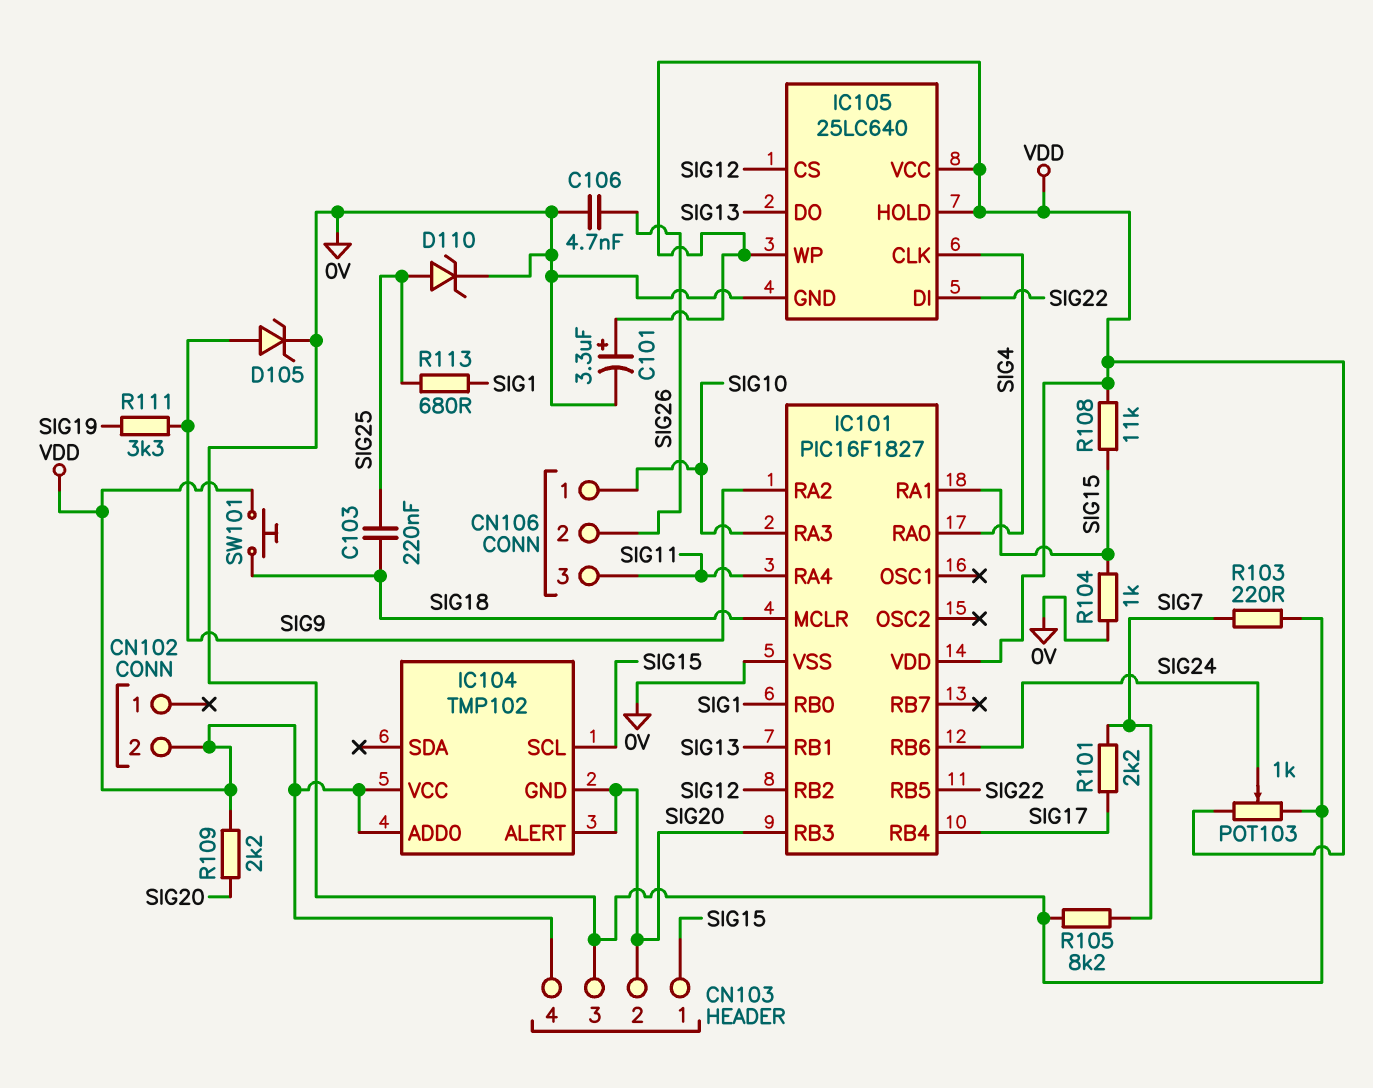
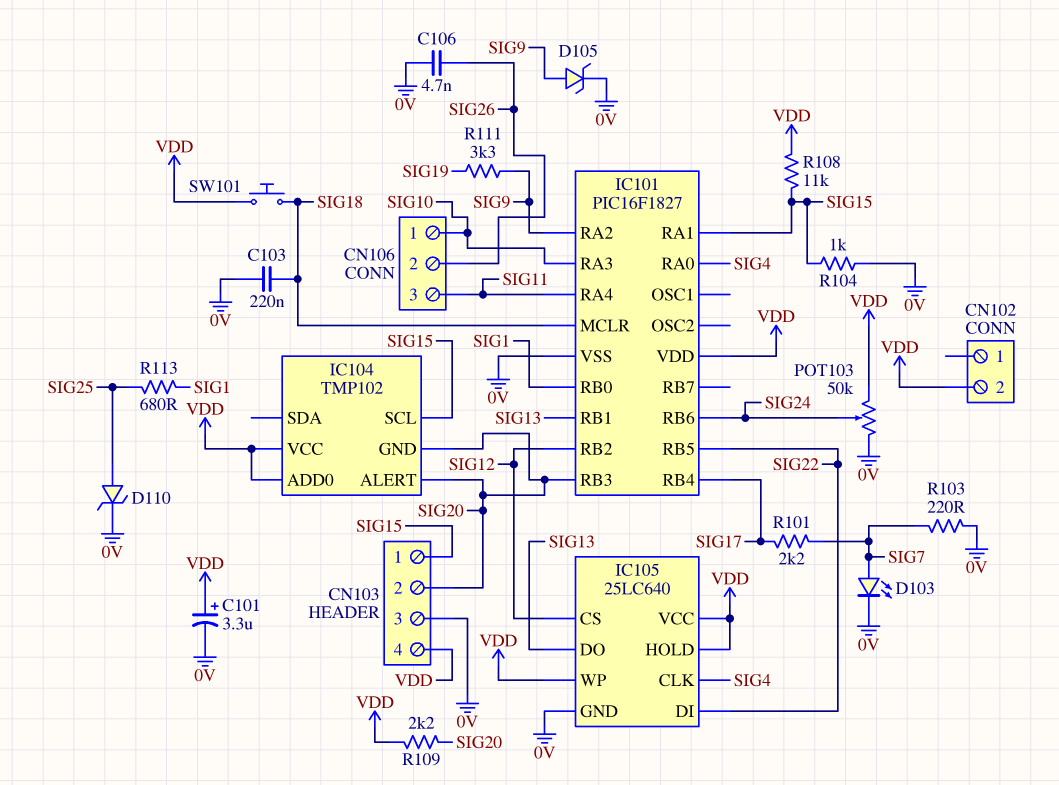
C103: 220nF (SIG18, SIG25) -> 220nF (0V, SIG18)
D103: none -> LED (A SIG7, K 0V)
POT103: 1k (0V, VDD, wiper SIG24) -> 50k (0V, VDD, wiper SIG24)
R105: 8.2k (0V, SIG7) -> none

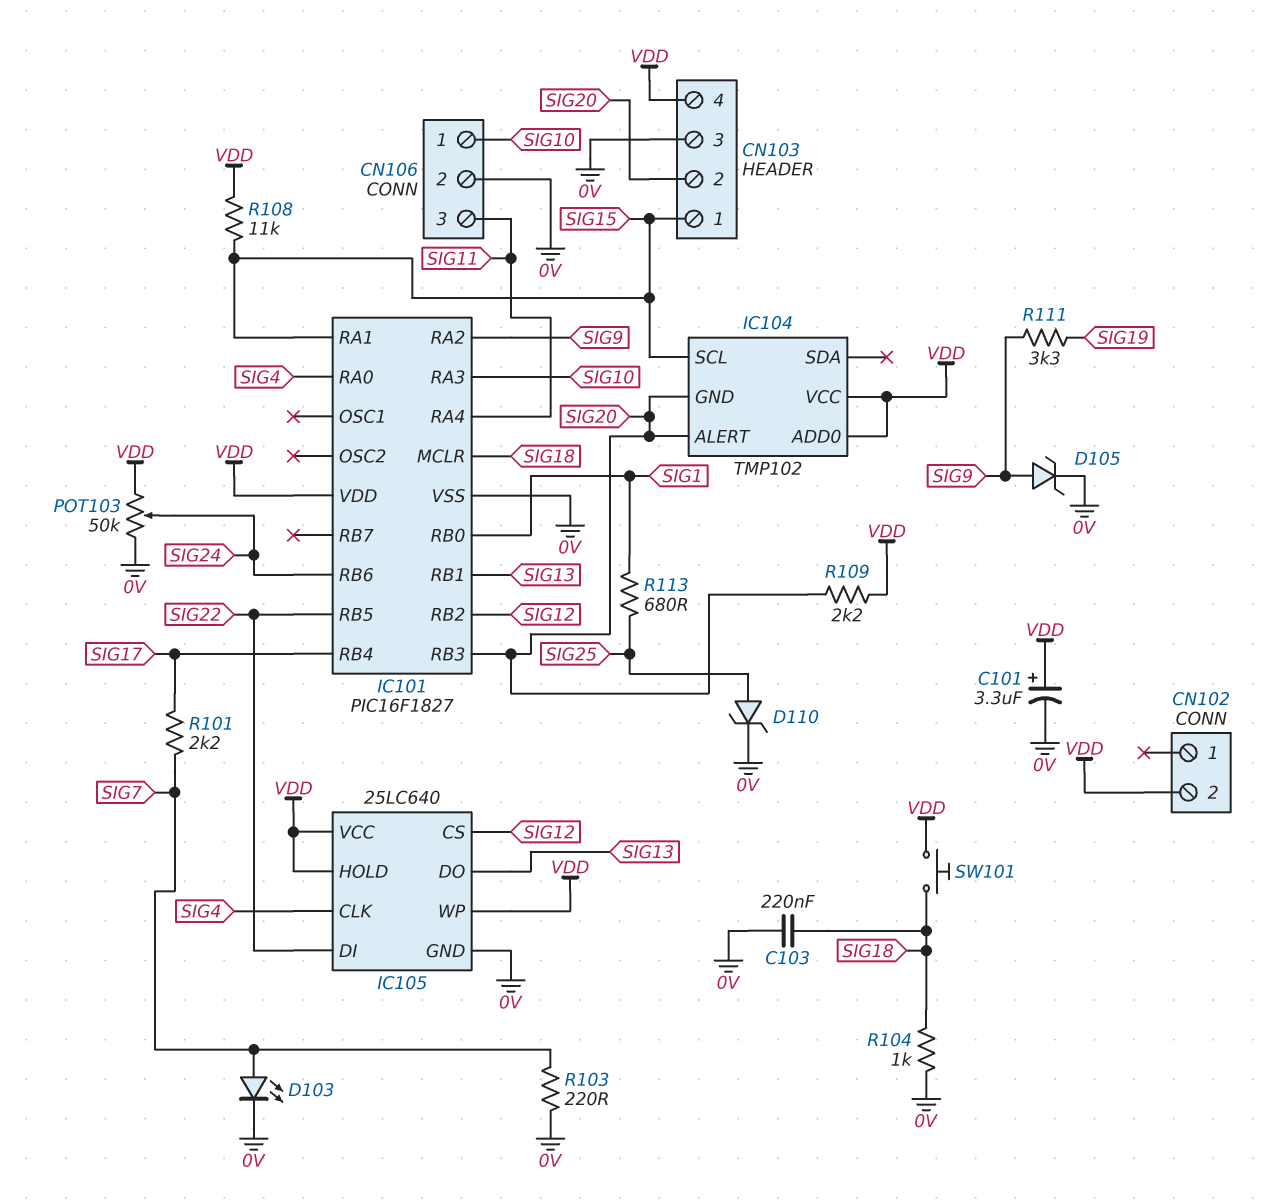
C106: 4.7nF (0V, SIG26) -> none
CN106 pin 2: SIG26 -> 0V
R104: 1k (0V, SIG15) -> 1k (0V, SIG18)

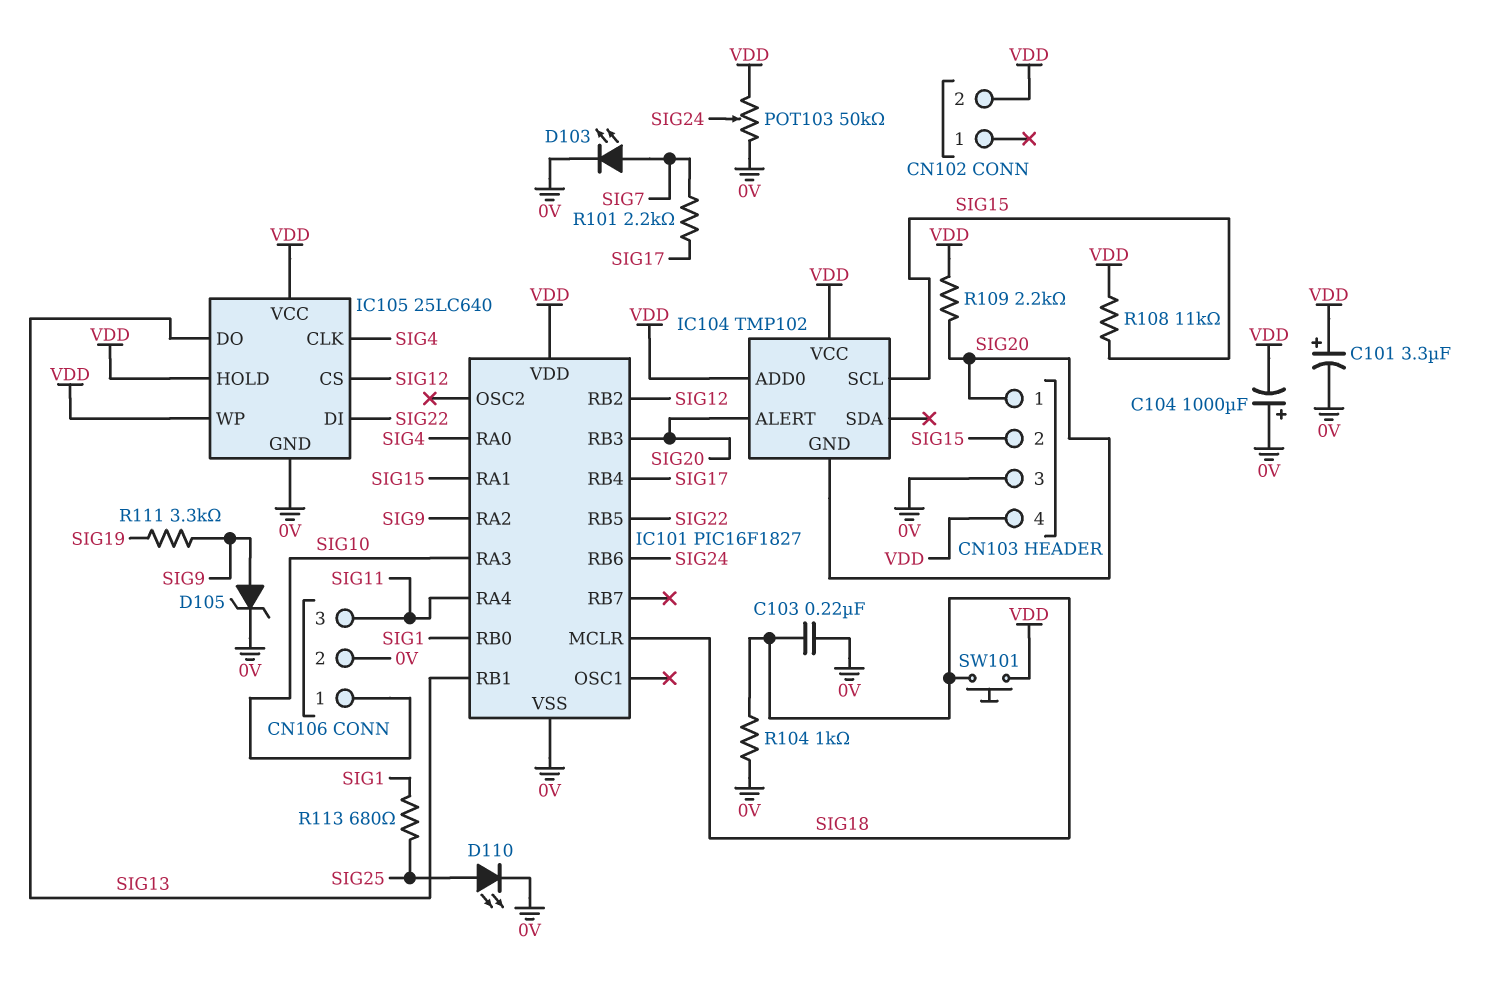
C104: none -> 1000uF (plus 0V, minus VDD)
CN103 pin 1: SIG15 -> SIG20
CN103 pin 2: SIG20 -> SIG15
D110: zener (A SIG25, K 0V) -> LED (A SIG25, K 0V)
R103: 220 (0V, SIG7) -> none

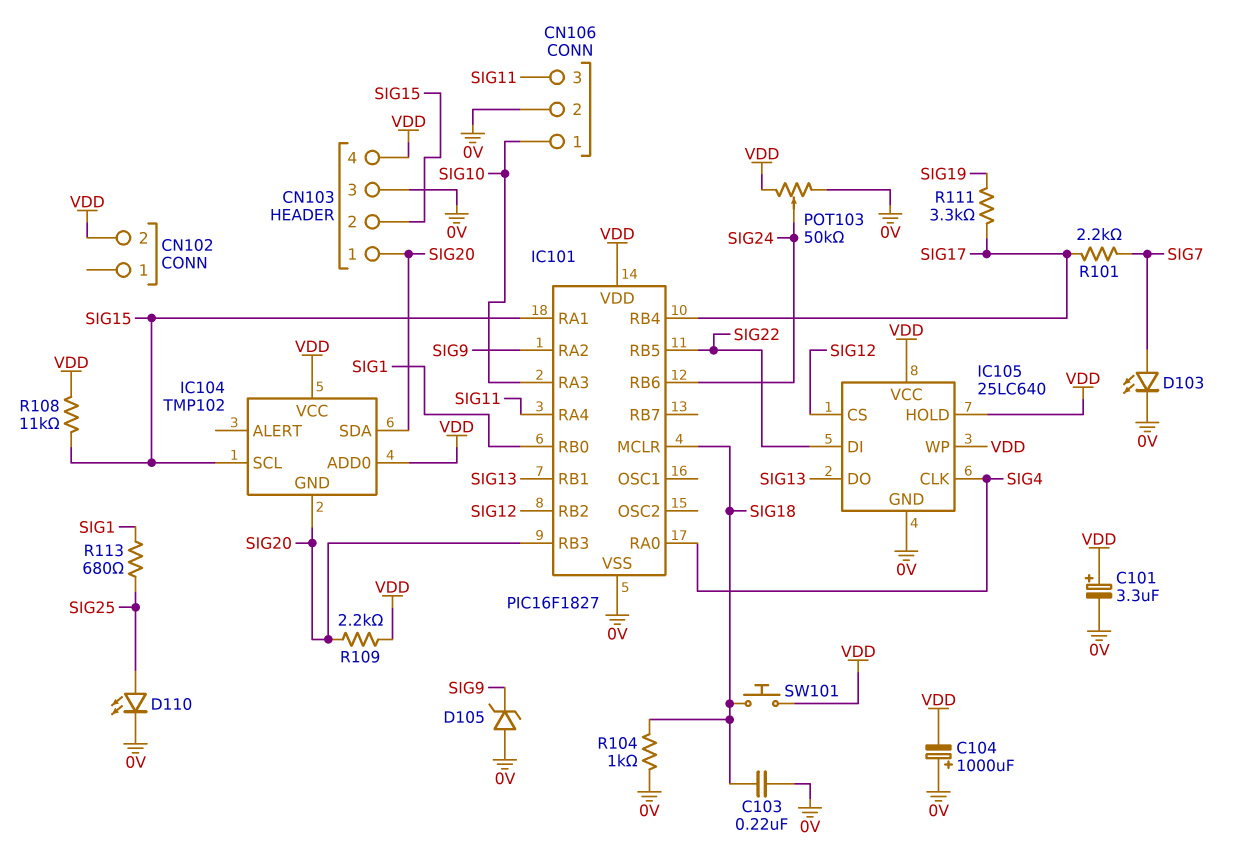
D105: zener (A SIG9, K 0V) -> zener (A 0V, K SIG9)
IC104 pin ALERT: SIG20 -> none
IC104 pin SDA: none -> SIG20
R111: 3.3k (SIG9, SIG19) -> 3.3k (SIG17, SIG19)

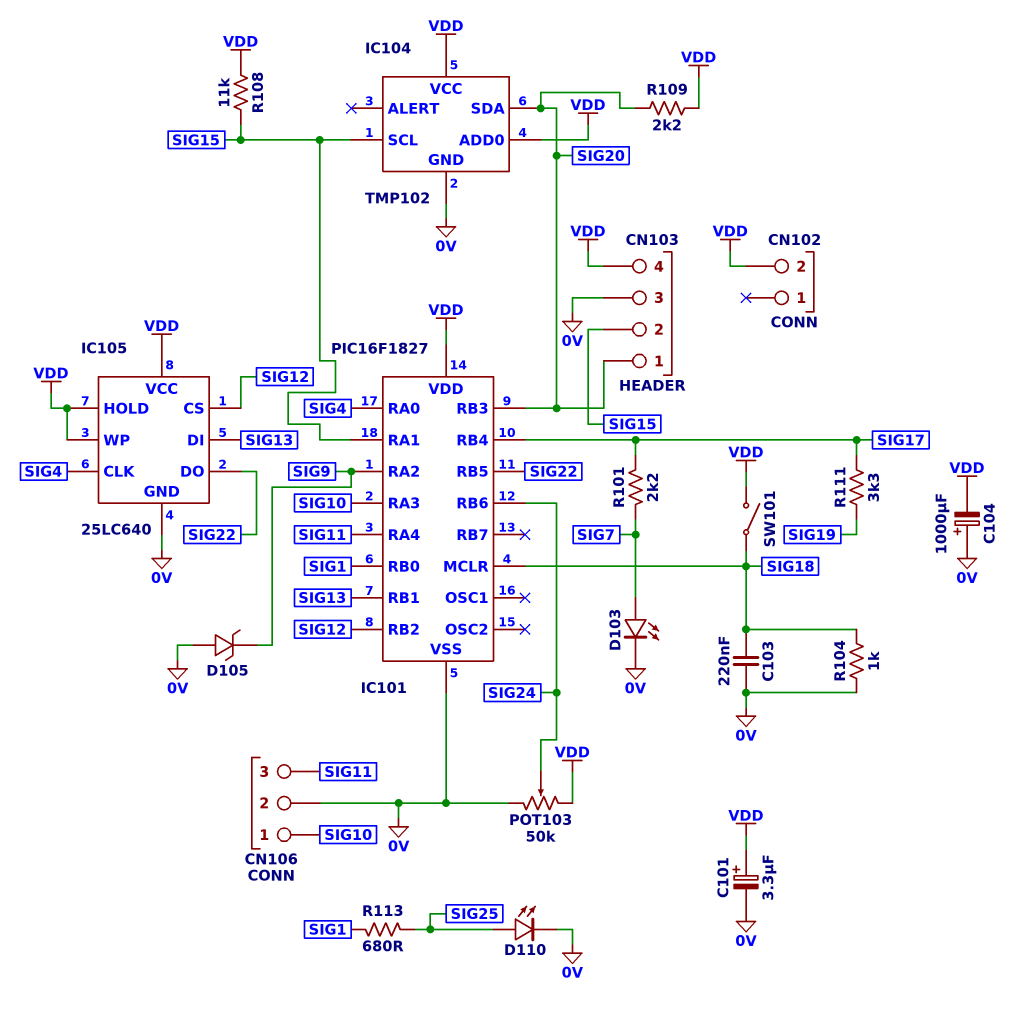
IC104 pin GND: SIG20 -> 0V
IC105 pin DI: SIG22 -> SIG13
IC105 pin DO: SIG13 -> SIG22
SW101: button (SIG18, VDD) -> switch (SIG18, VDD)

